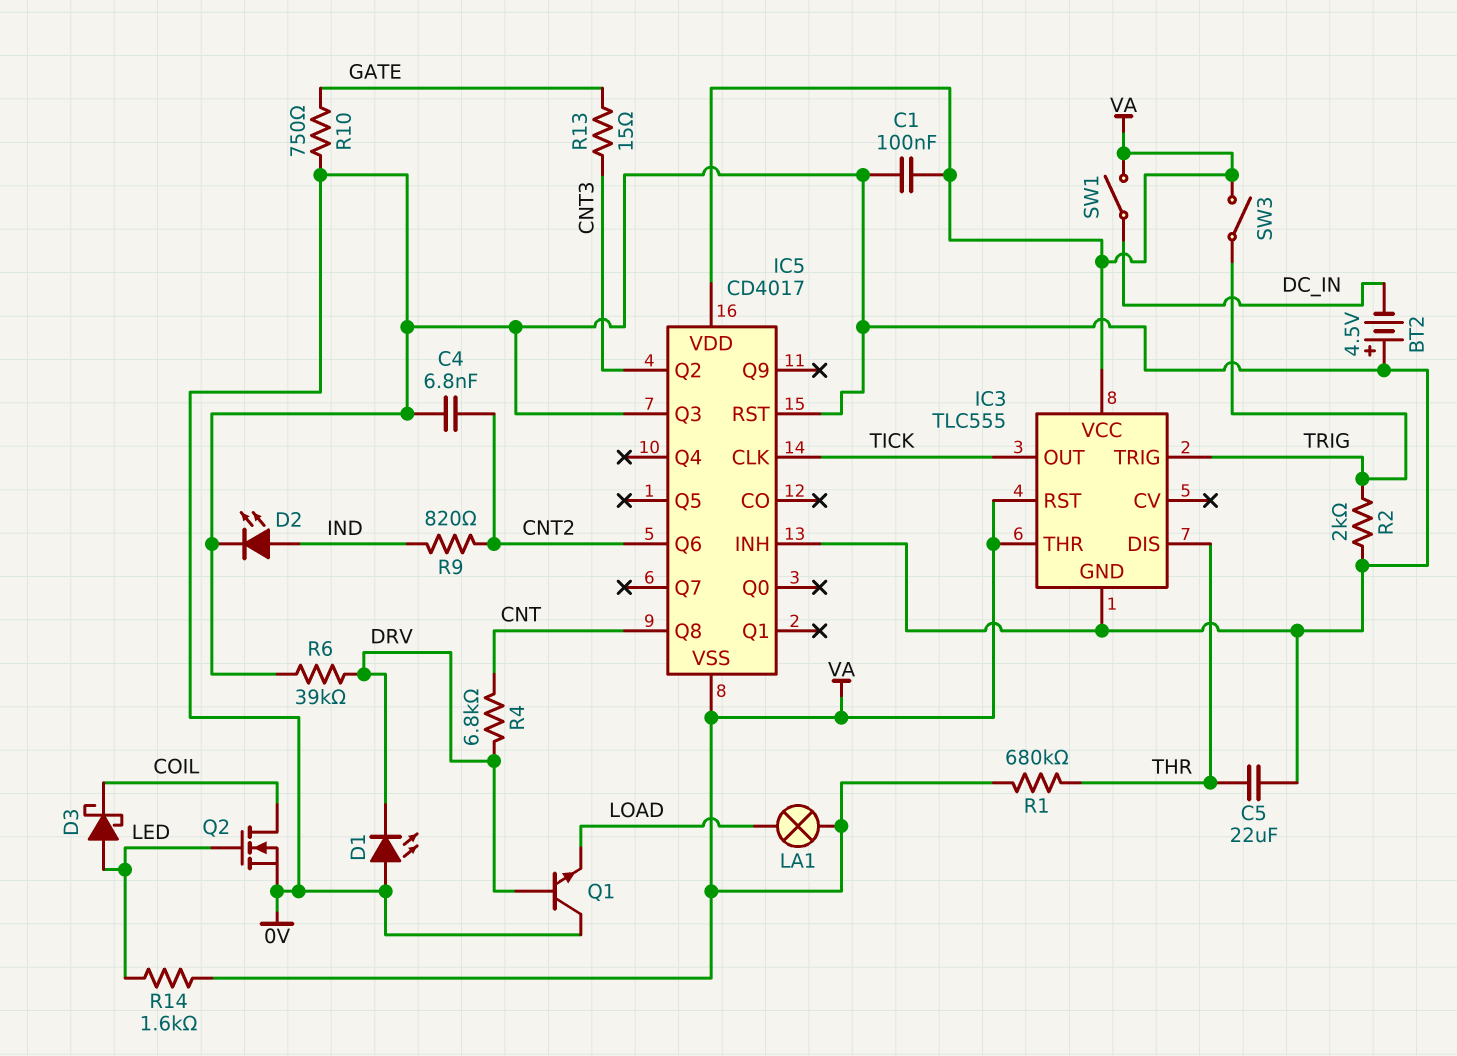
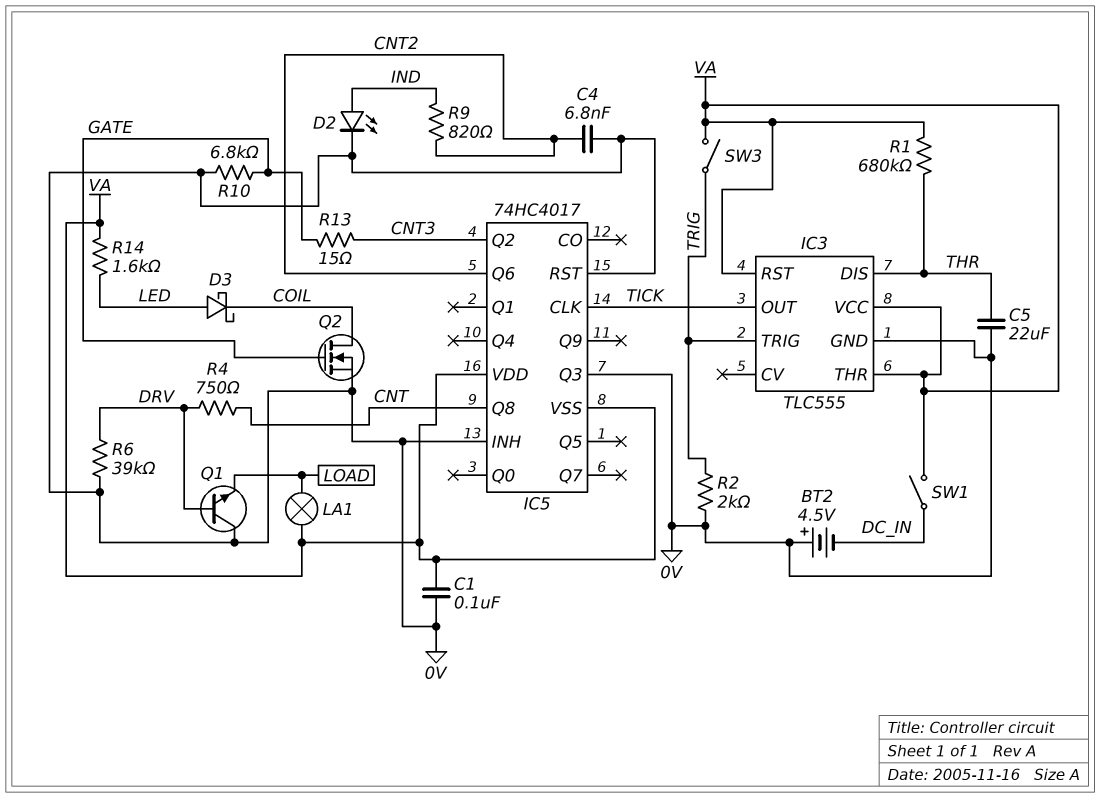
D1: LED (A 0V, K DRV) -> none
IC5: CD4017 -> 74HC4017
Q2: NMOS (G LED, D COIL, S 0V) -> NMOS (G GATE, D COIL, S 0V)
R4: 6.8k (CNT, DRV) -> 750 (CNT, DRV)
R10: 750 (0V, GATE) -> 6.8k (0V, GATE)

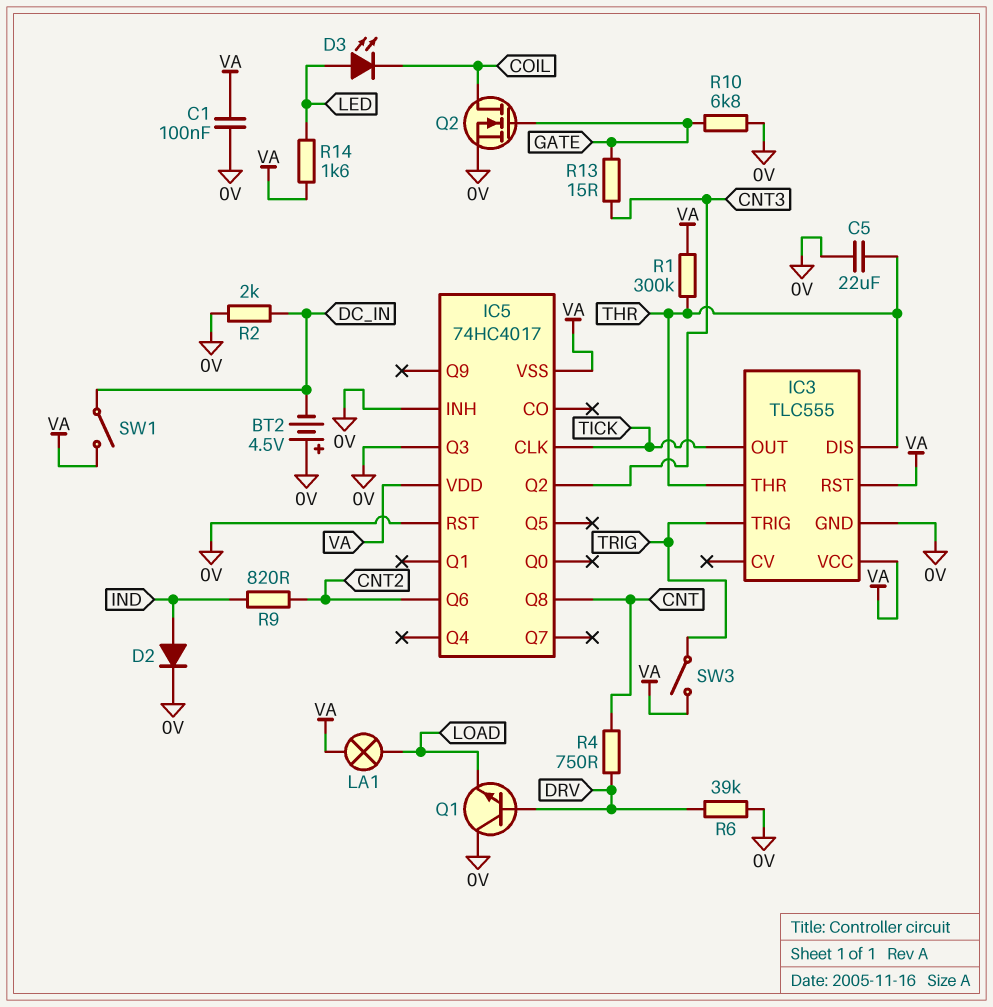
C4: 6.8nF (0V, CNT2) -> none
D2: LED (A IND, K 0V) -> diode (A IND, K 0V)
D3: schottky (A LED, K COIL) -> LED (A LED, K COIL)
IC3 pin THR: VA -> THR
R1: 680k (THR, VA) -> 300k (THR, VA)
R2: 2k (0V, TRIG) -> 2k (0V, DC_IN)

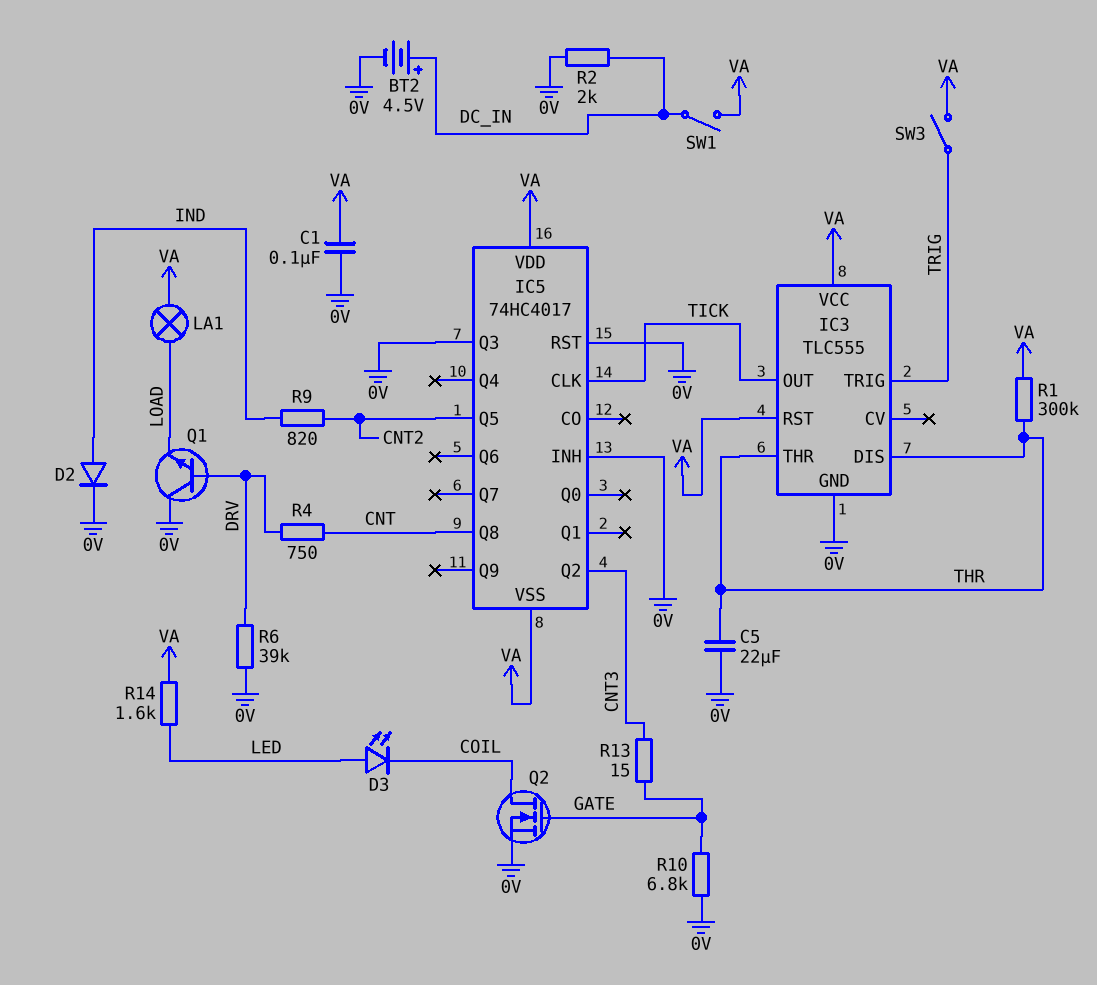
BT2: 4.5V (plus 0V, minus DC_IN) -> 4.5V (plus DC_IN, minus 0V)
IC5 pin Q5: none -> CNT2
IC5 pin Q6: CNT2 -> none

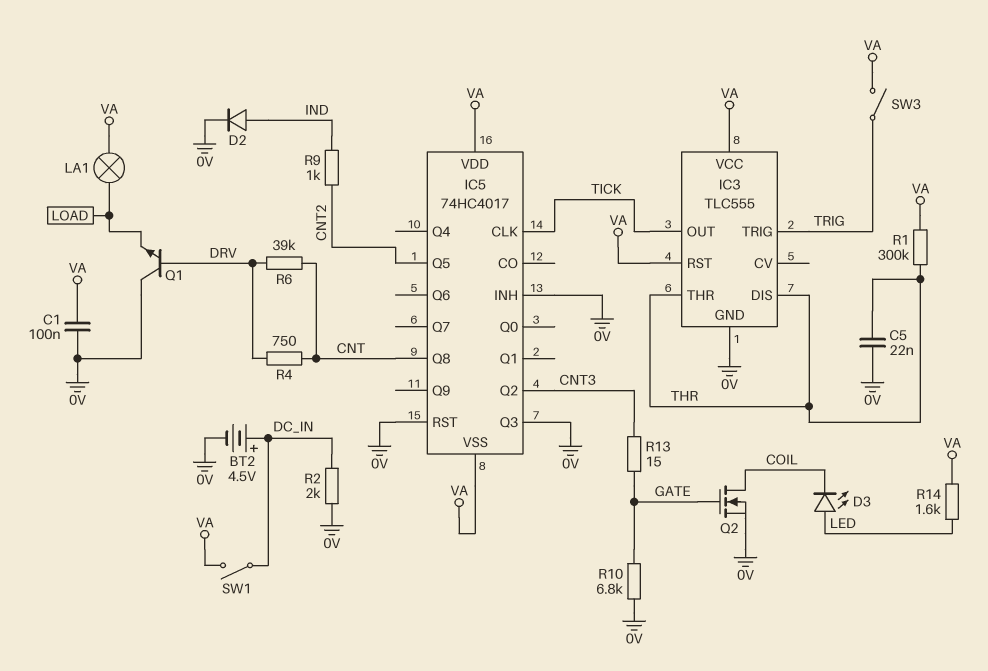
C5: 22uF (0V, THR) -> 22nF (0V, THR)
R6: 39k (0V, DRV) -> 39k (CNT, DRV)
R9: 820 (CNT2, IND) -> 1k (CNT2, IND)

